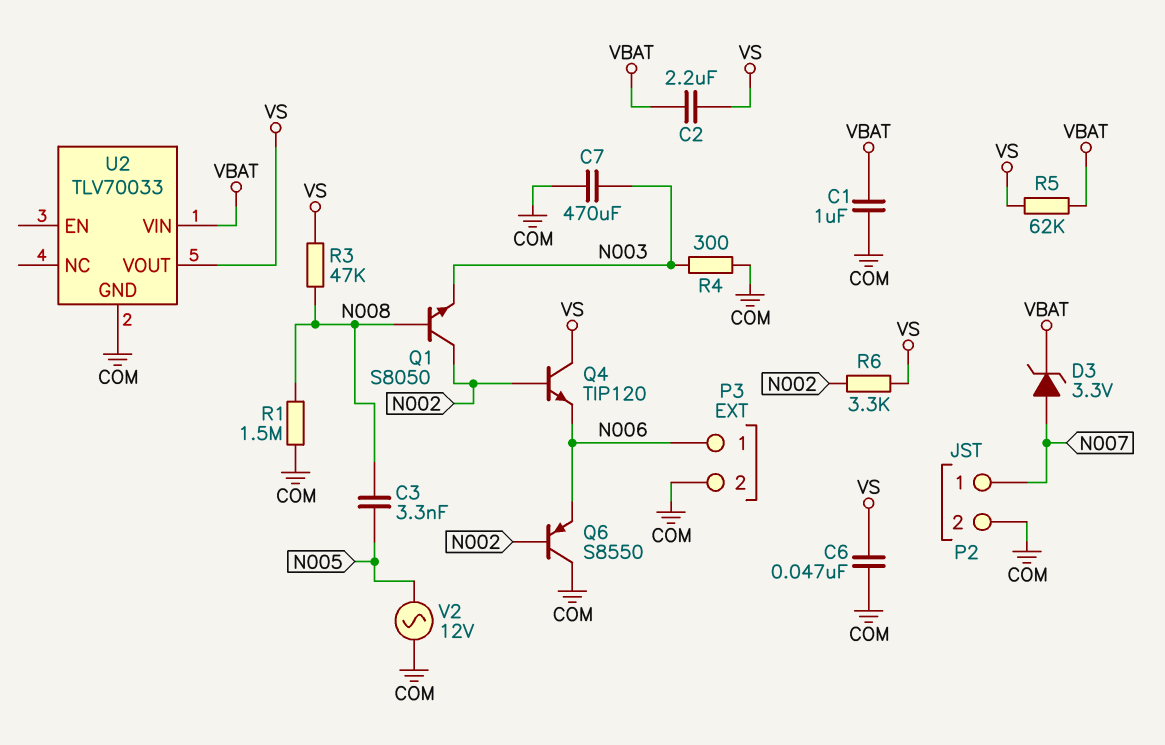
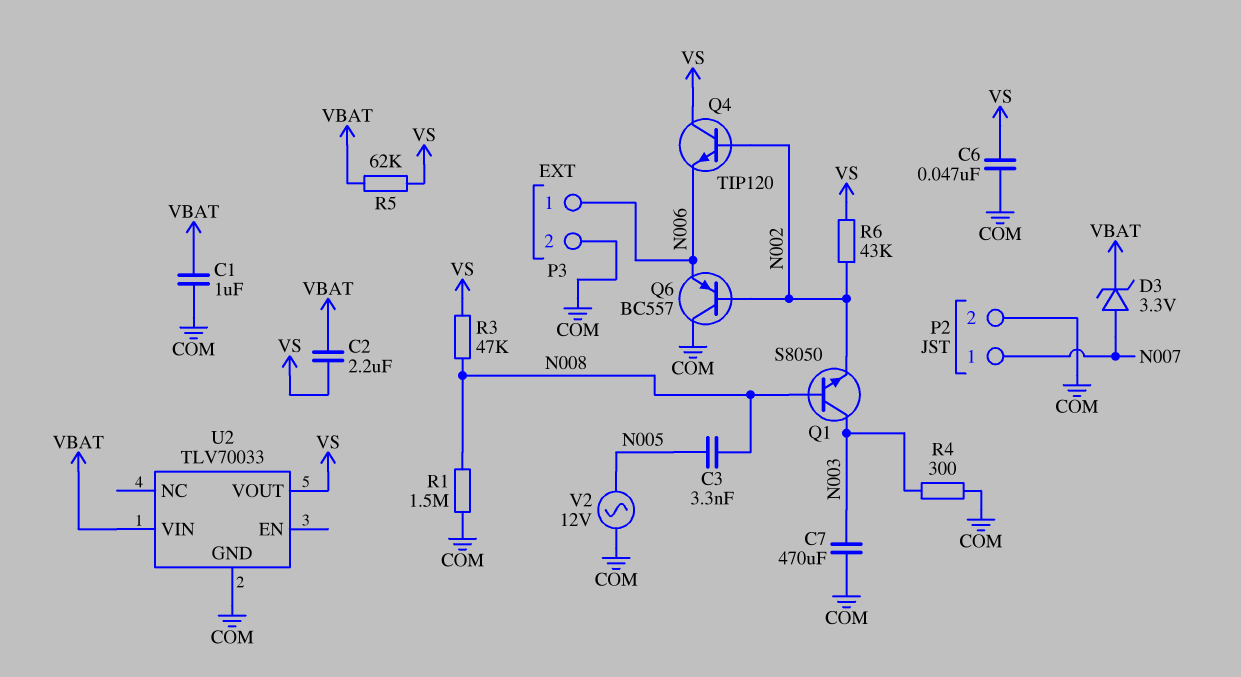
Q1: NPN S8050 (B N008, C N002, E N003) -> NPN S8050 (B N008, C N003, E N002)
Q6: PNP S8550 (B N002, C COM, E N006) -> PNP BC557 (B N002, C COM, E N006)
R6: 3.3k (N002, VS) -> 43k (N002, VS)

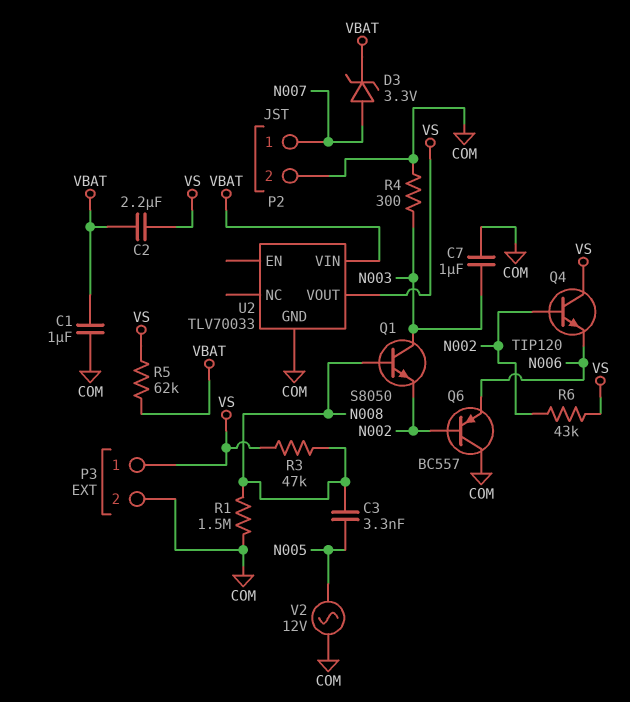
C6: 47nF (COM, VS) -> none
C7: 470uF (COM, N003) -> 1uF (COM, N003)
P3 pin 1: N006 -> VS

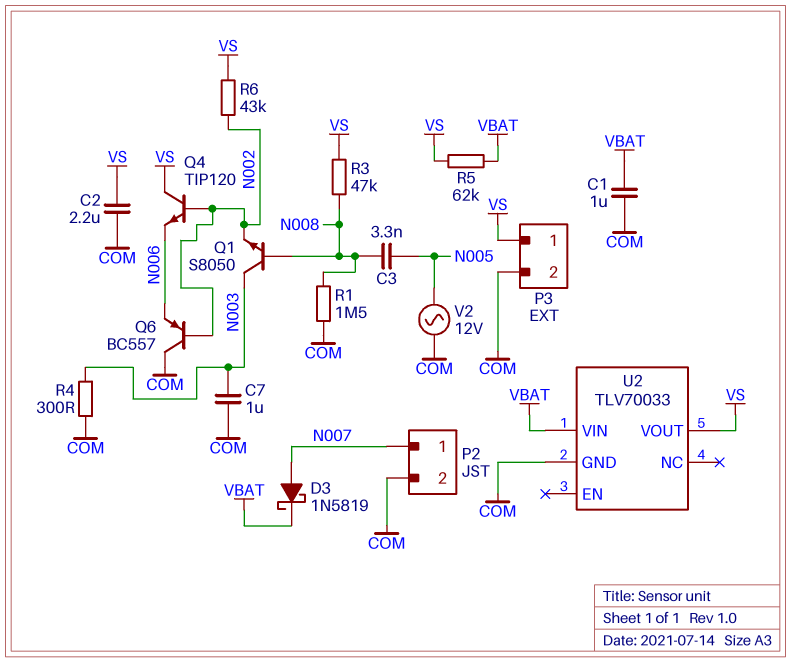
C2: 2.2uF (VBAT, VS) -> 2.2uF (COM, VS)
D3: zener 3.3V (A N007, K VBAT) -> schottky 1N5819 (A N007, K VBAT)

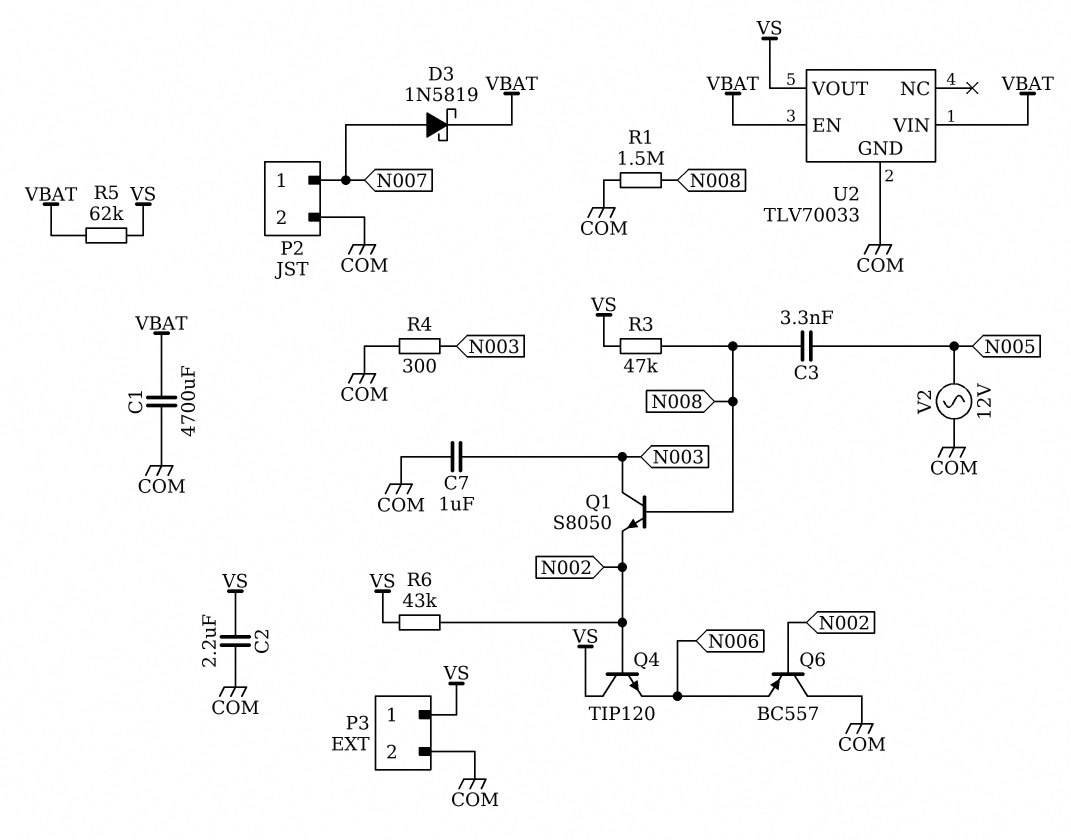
C1: 1uF (COM, VBAT) -> 4700uF (COM, VBAT)
U2 pin EN: none -> VBAT

